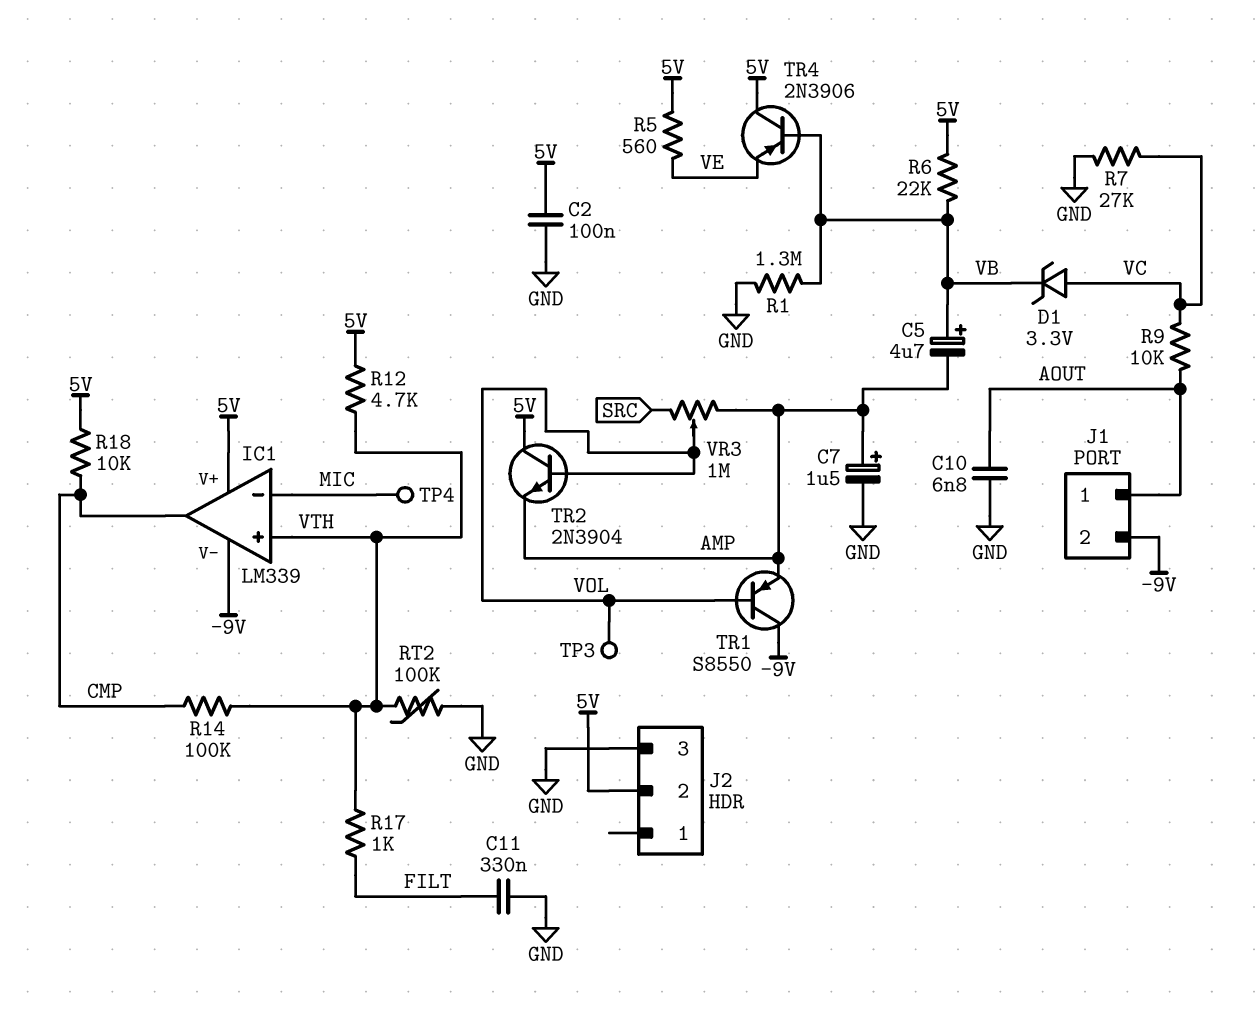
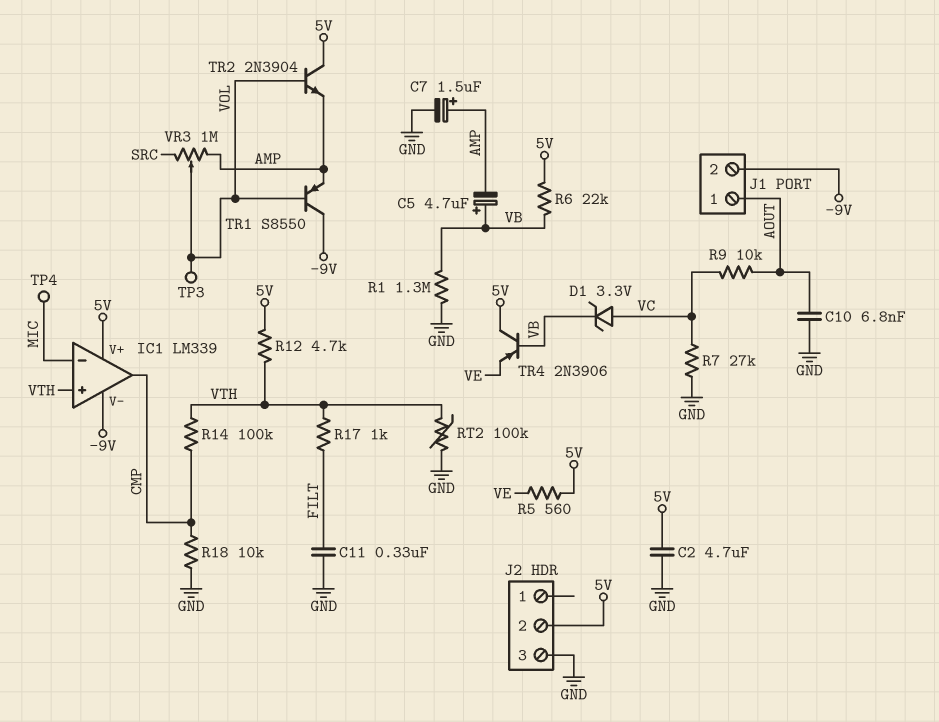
C2: 100nF (5V, GND) -> 4.7uF (5V, GND)
R18: 10k (5V, CMP) -> 10k (CMP, GND)

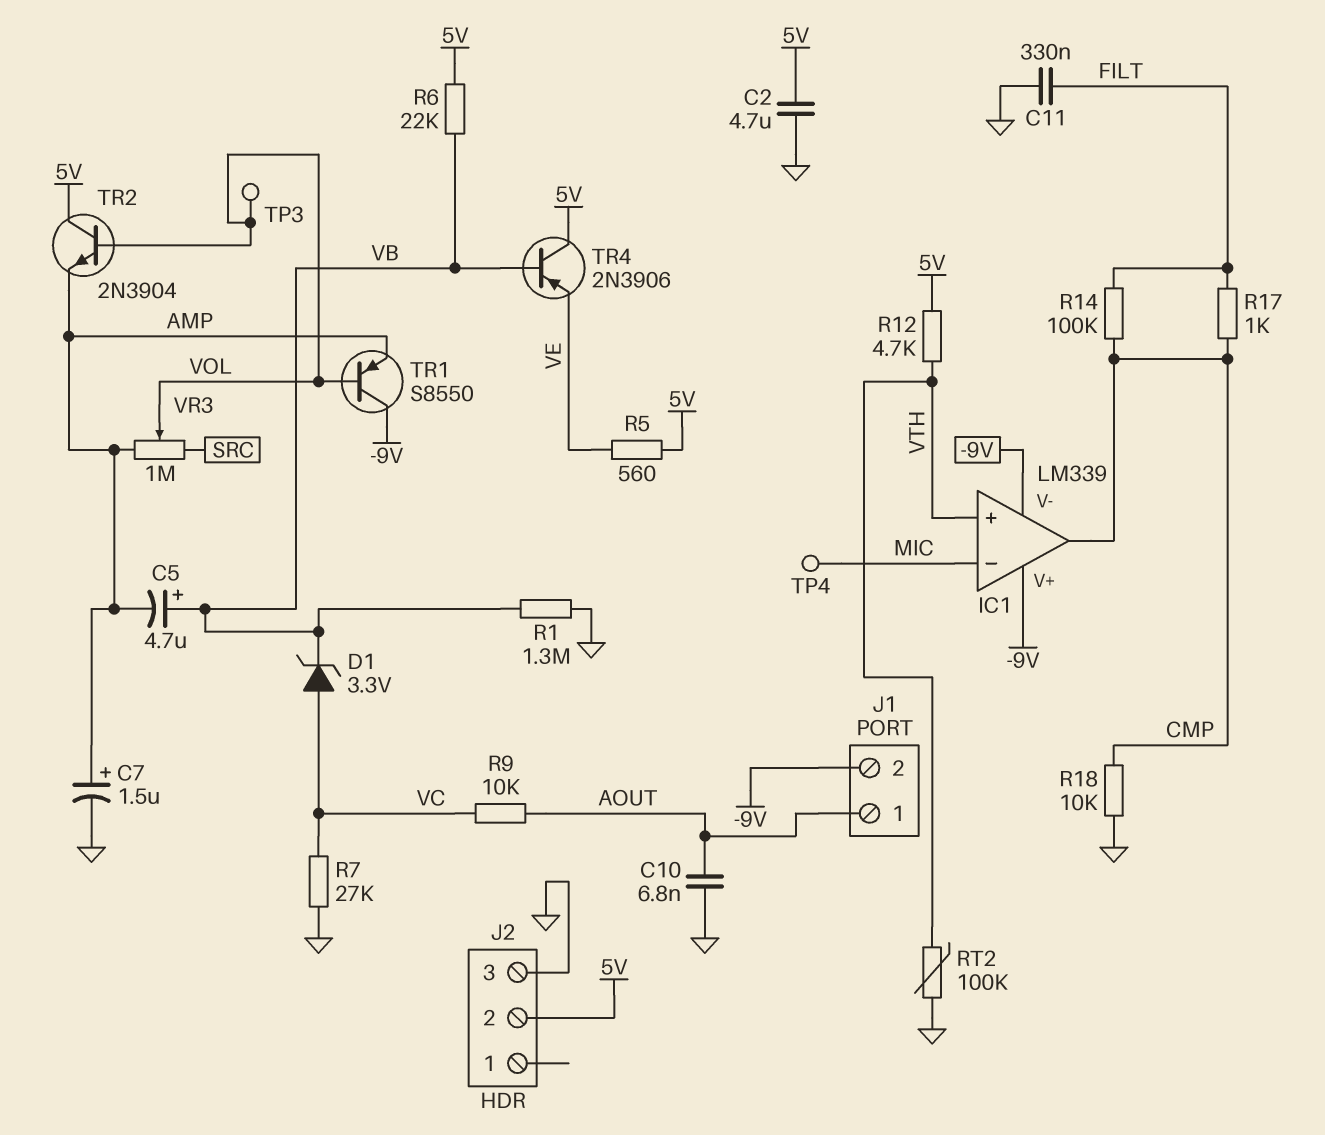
IC1 pin V+: 5V -> -9V
R14: 100k (CMP, VTH) -> 100k (CMP, FILT)
R17: 1k (FILT, VTH) -> 1k (CMP, FILT)

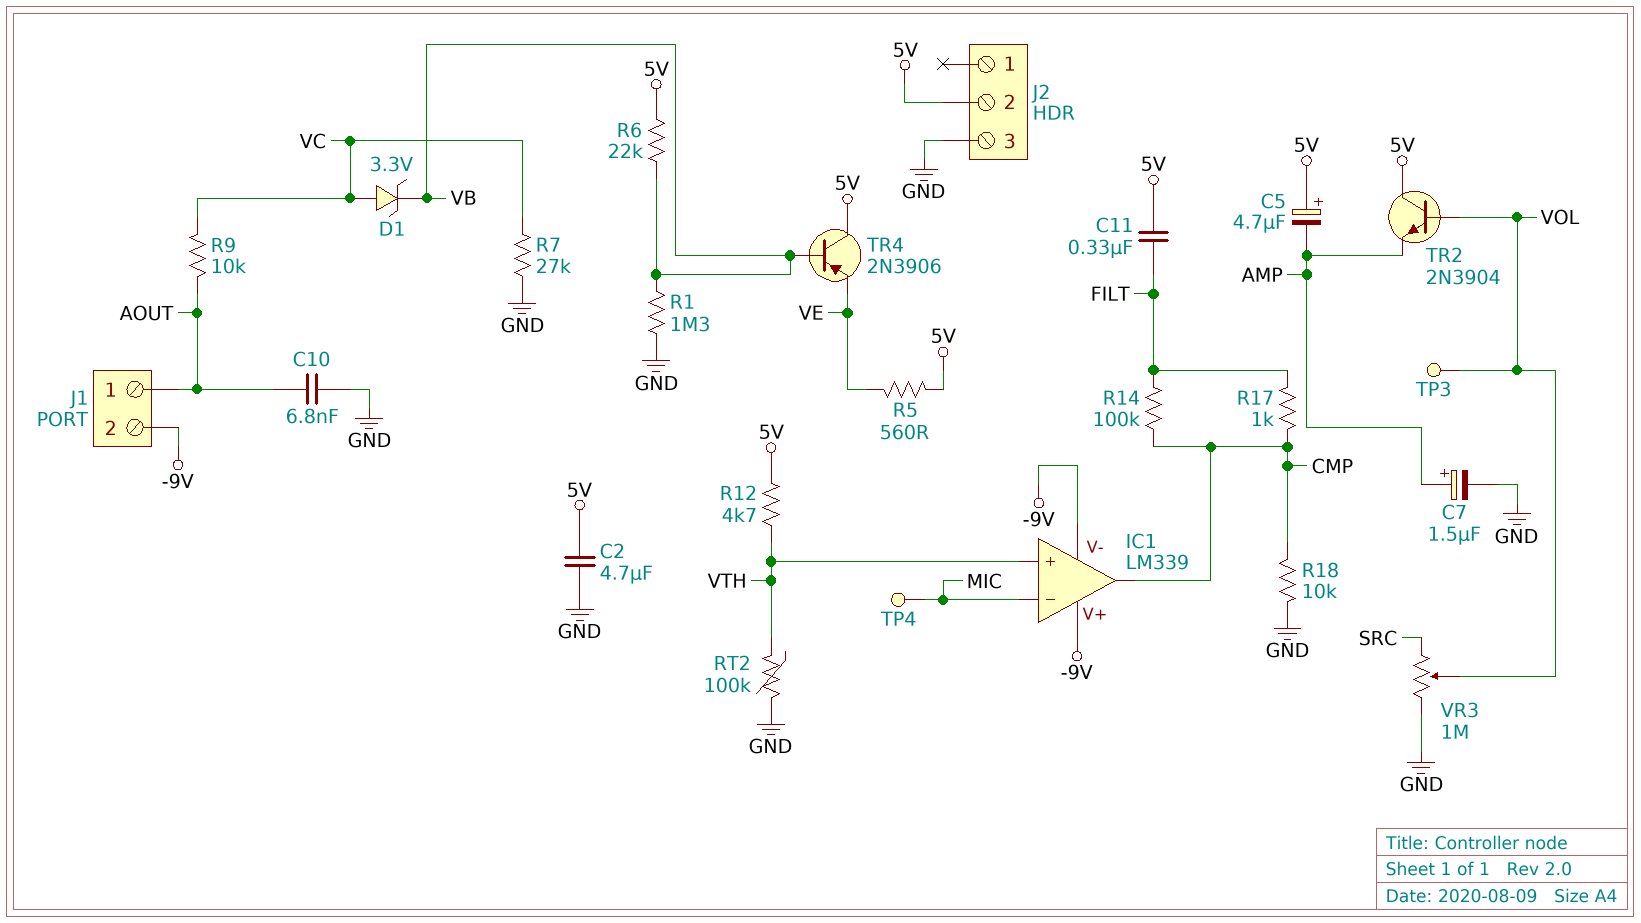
C5: 4.7uF (plus VB, minus AMP) -> 4.7uF (plus 5V, minus AMP)
C11: 330nF (FILT, GND) -> 330nF (5V, FILT)
TR1: PNP S8550 (B VOL, C -9V, E AMP) -> none
VR3: 1M (AMP, SRC, wiper VOL) -> 1M (GND, SRC, wiper VOL)

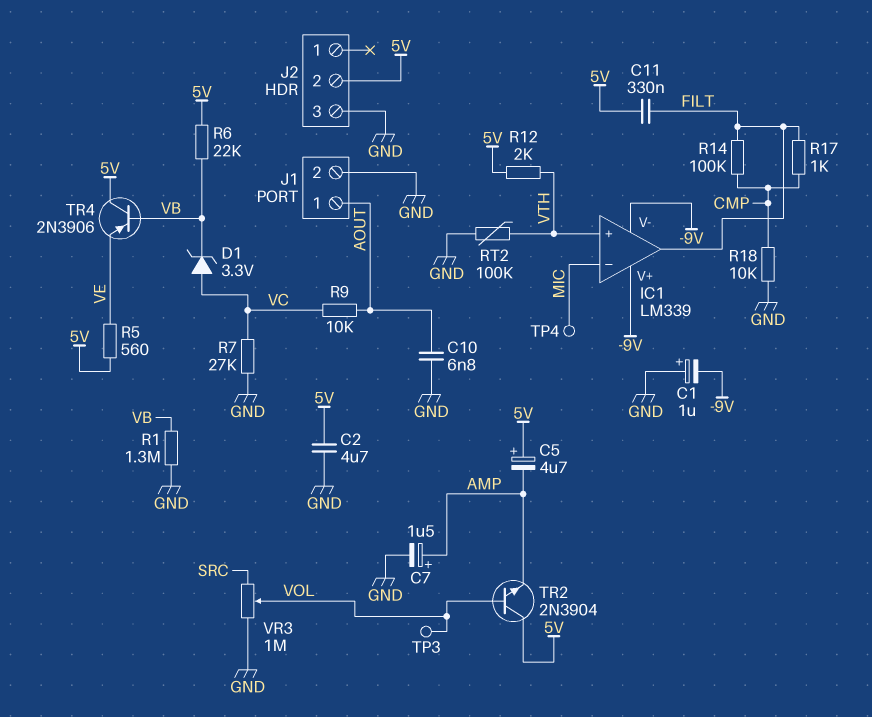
C1: none -> 1uF (plus GND, minus -9V)
IC1 pin out: CMP -> FILT
J1 pin 2: -9V -> GND
R12: 4.7k (5V, VTH) -> 2k (5V, VTH)

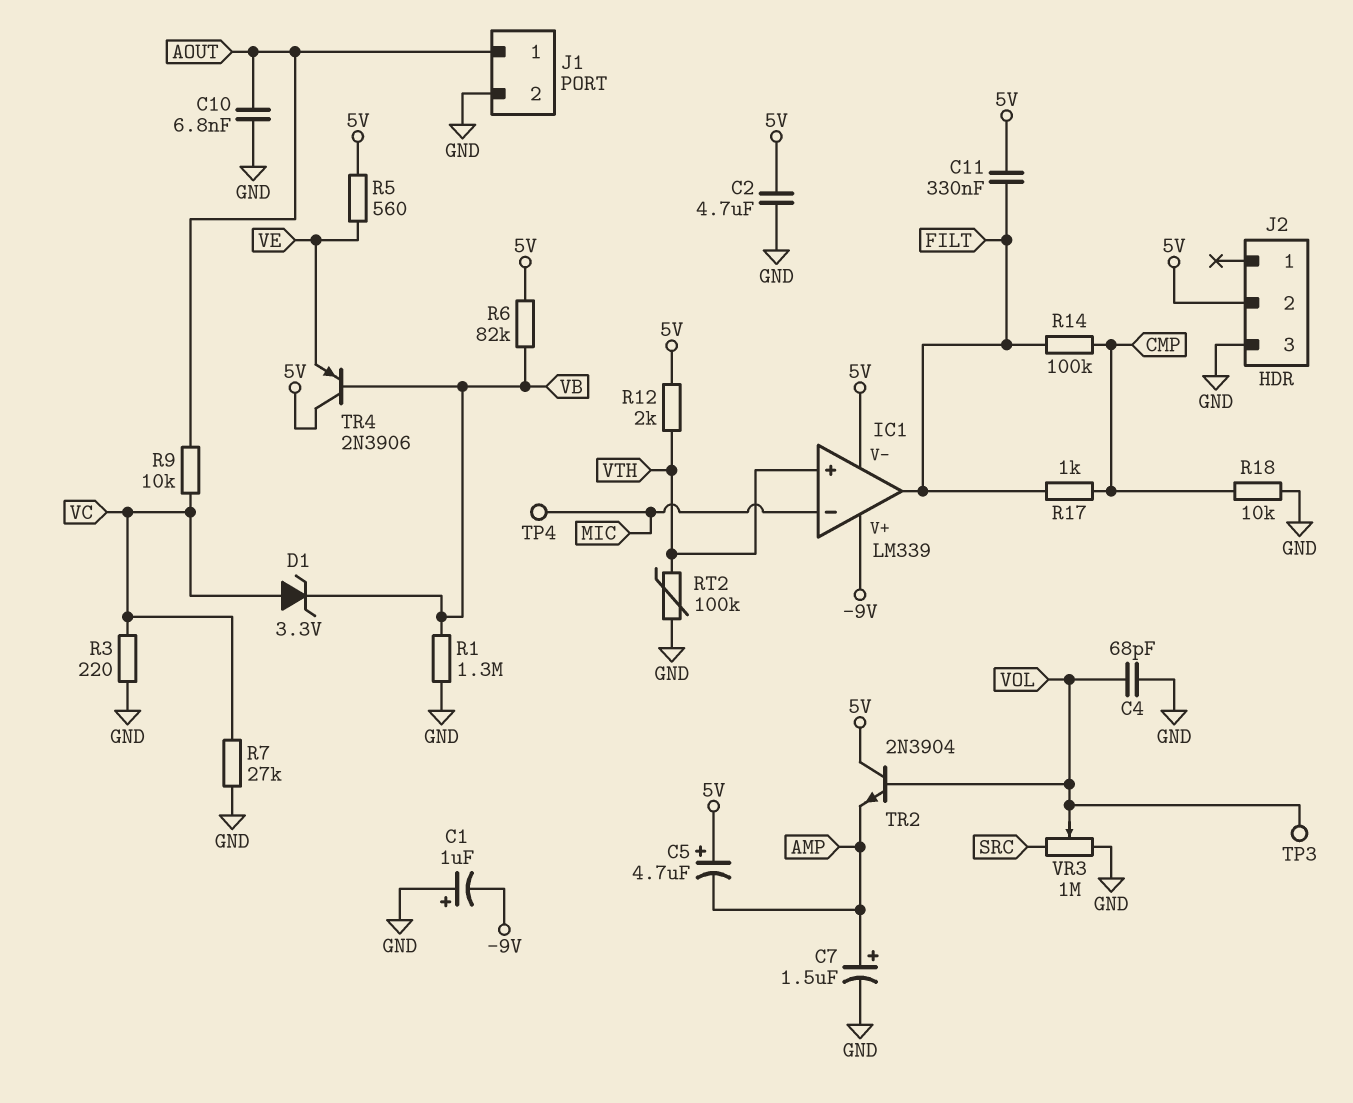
C4: none -> 68pF (GND, VOL)
IC1 pin V-: -9V -> 5V
R3: none -> 220 (GND, VC)
R6: 22k (5V, VB) -> 82k (5V, VB)

